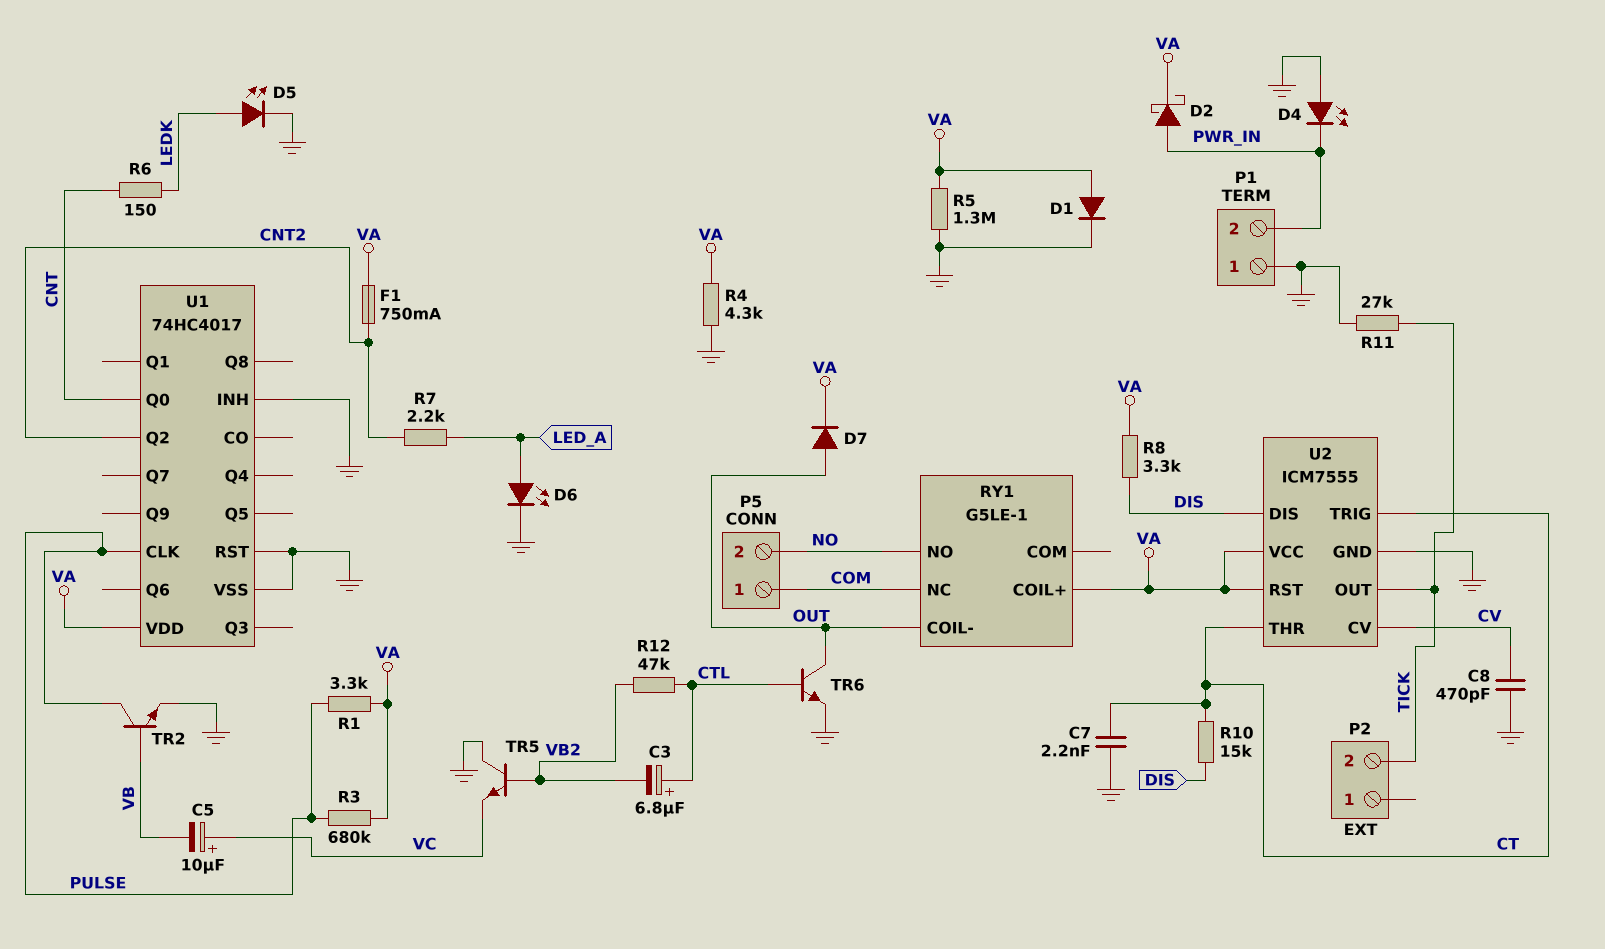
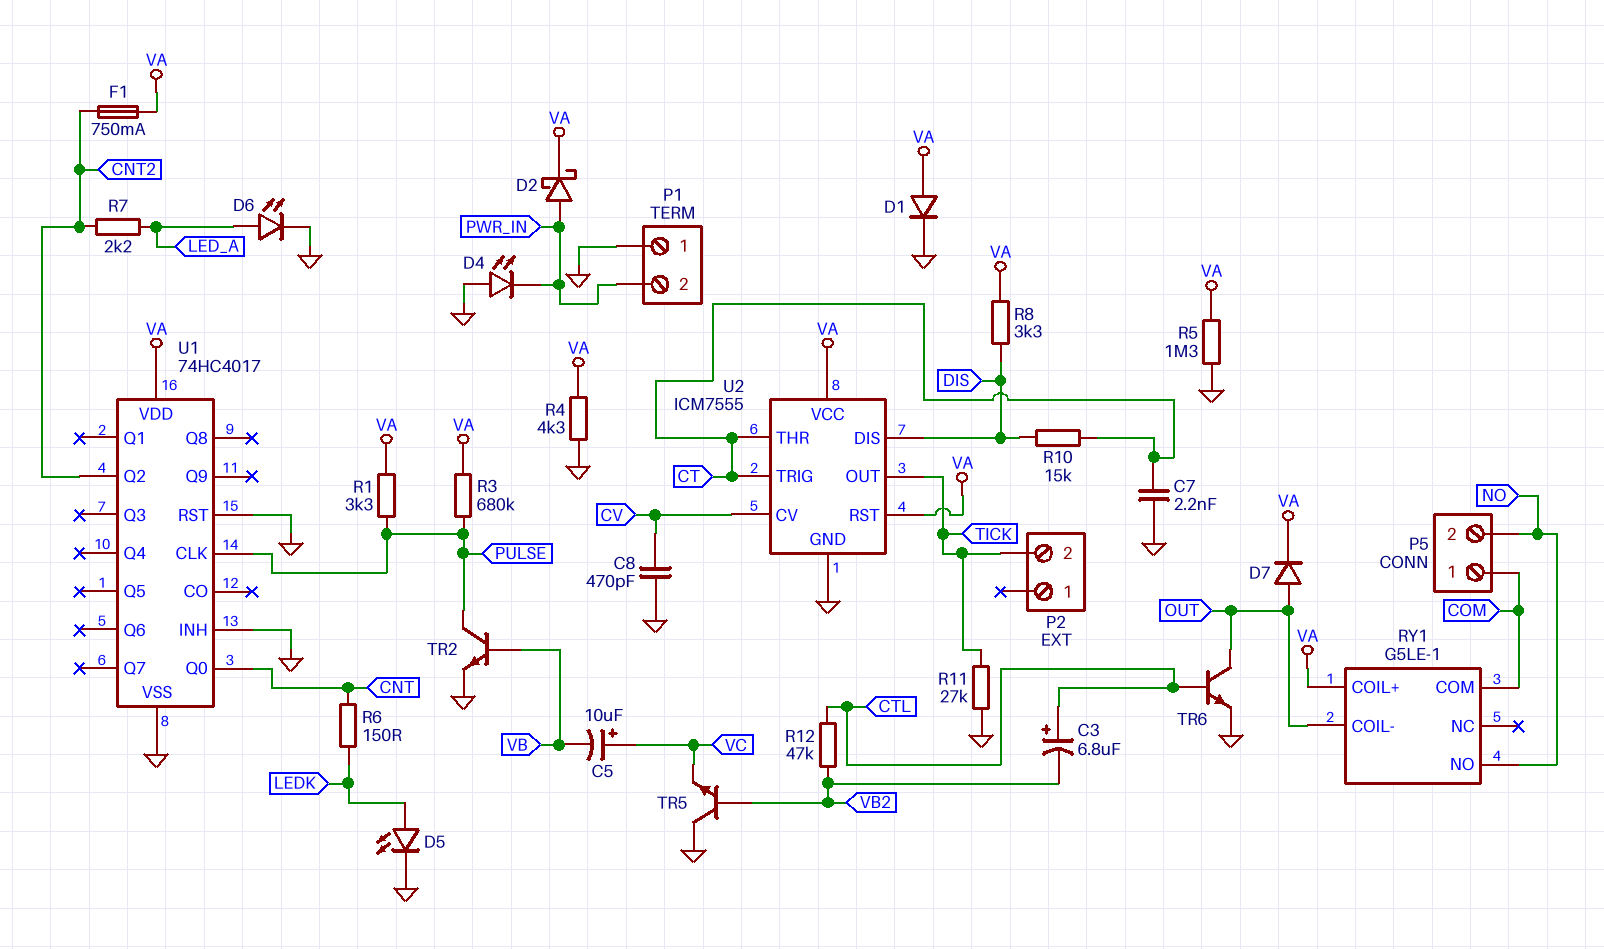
RY1 pin COM: none -> COM
RY1 pin NC: COM -> none

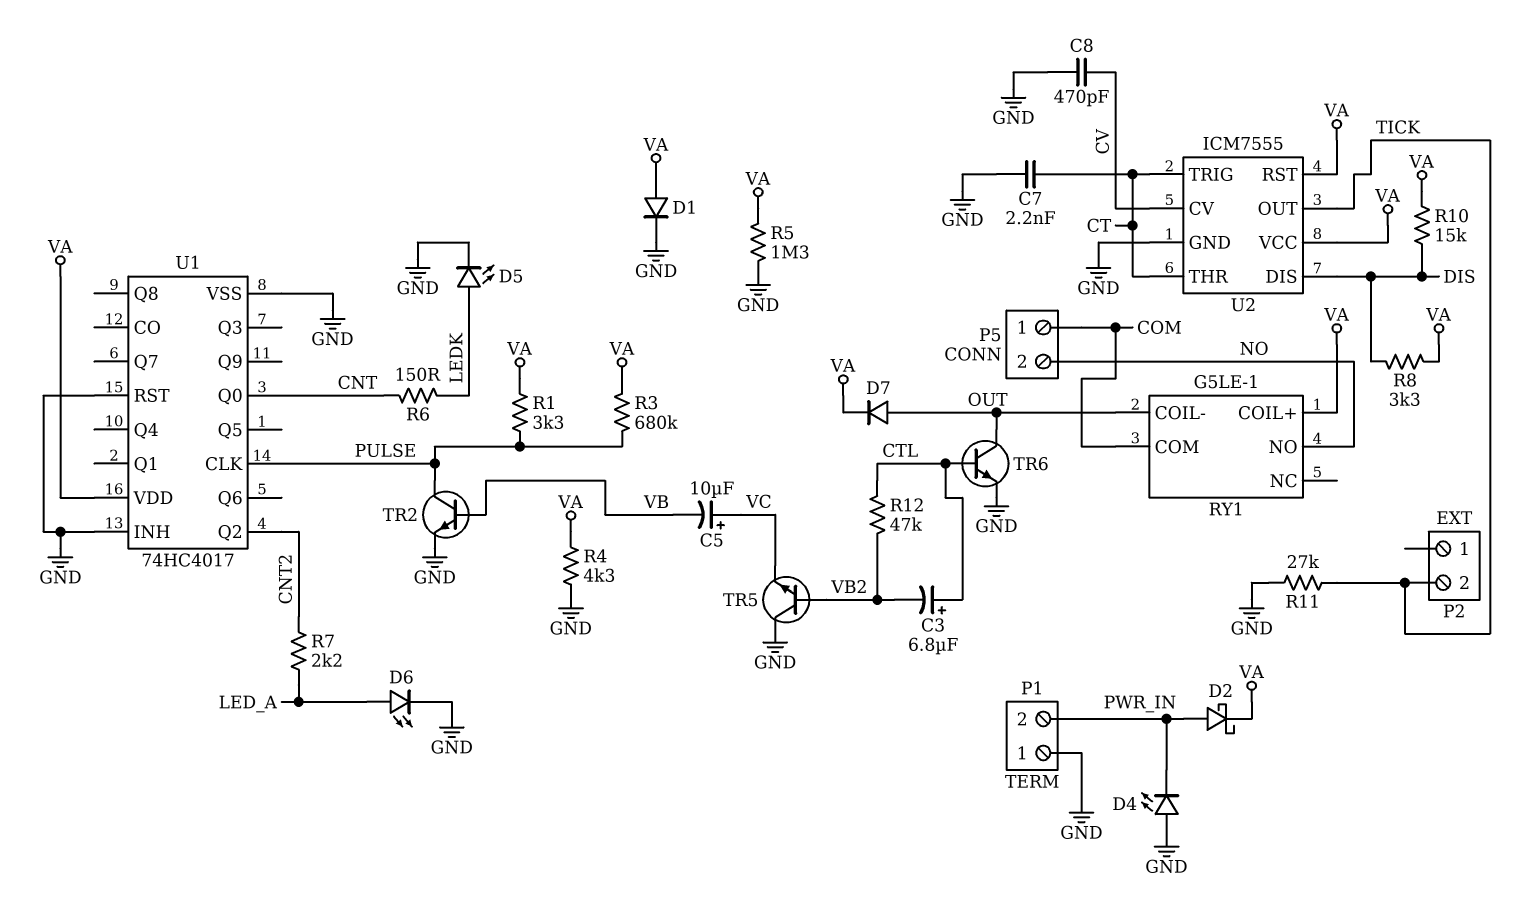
F1: 750mA (CNT2, VA) -> none
R10: 15k (CT, DIS) -> 15k (DIS, VA)

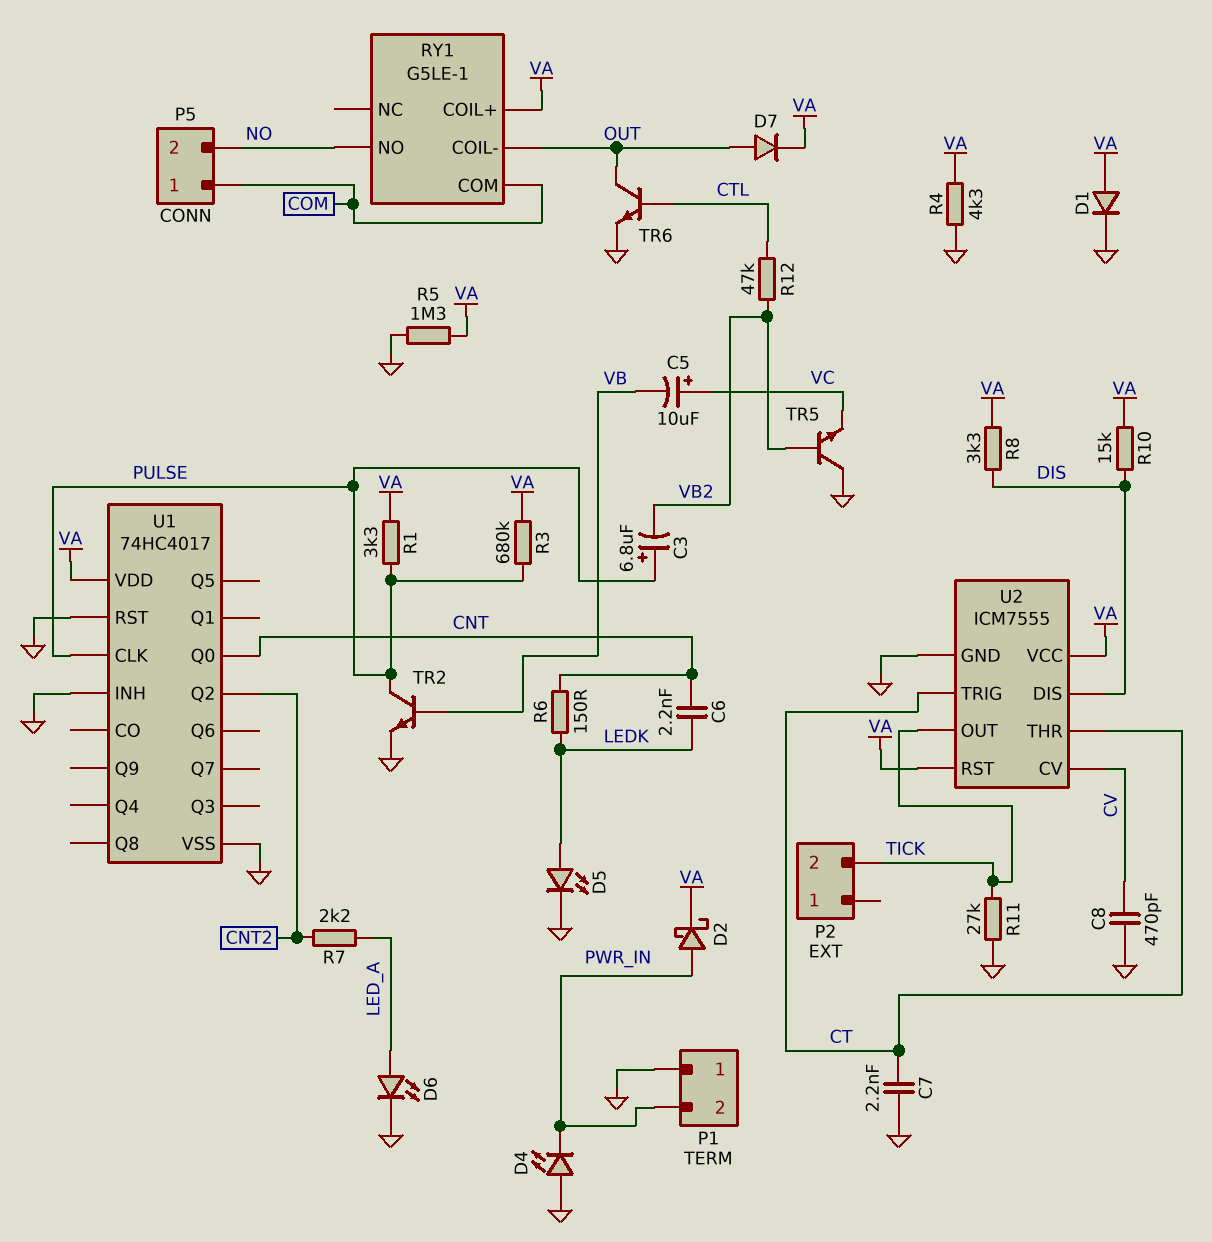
C3: 6.8uF (plus CTL, minus VB2) -> 6.8uF (plus PULSE, minus VB2)
C6: none -> 2.2nF (CNT, LEDK)

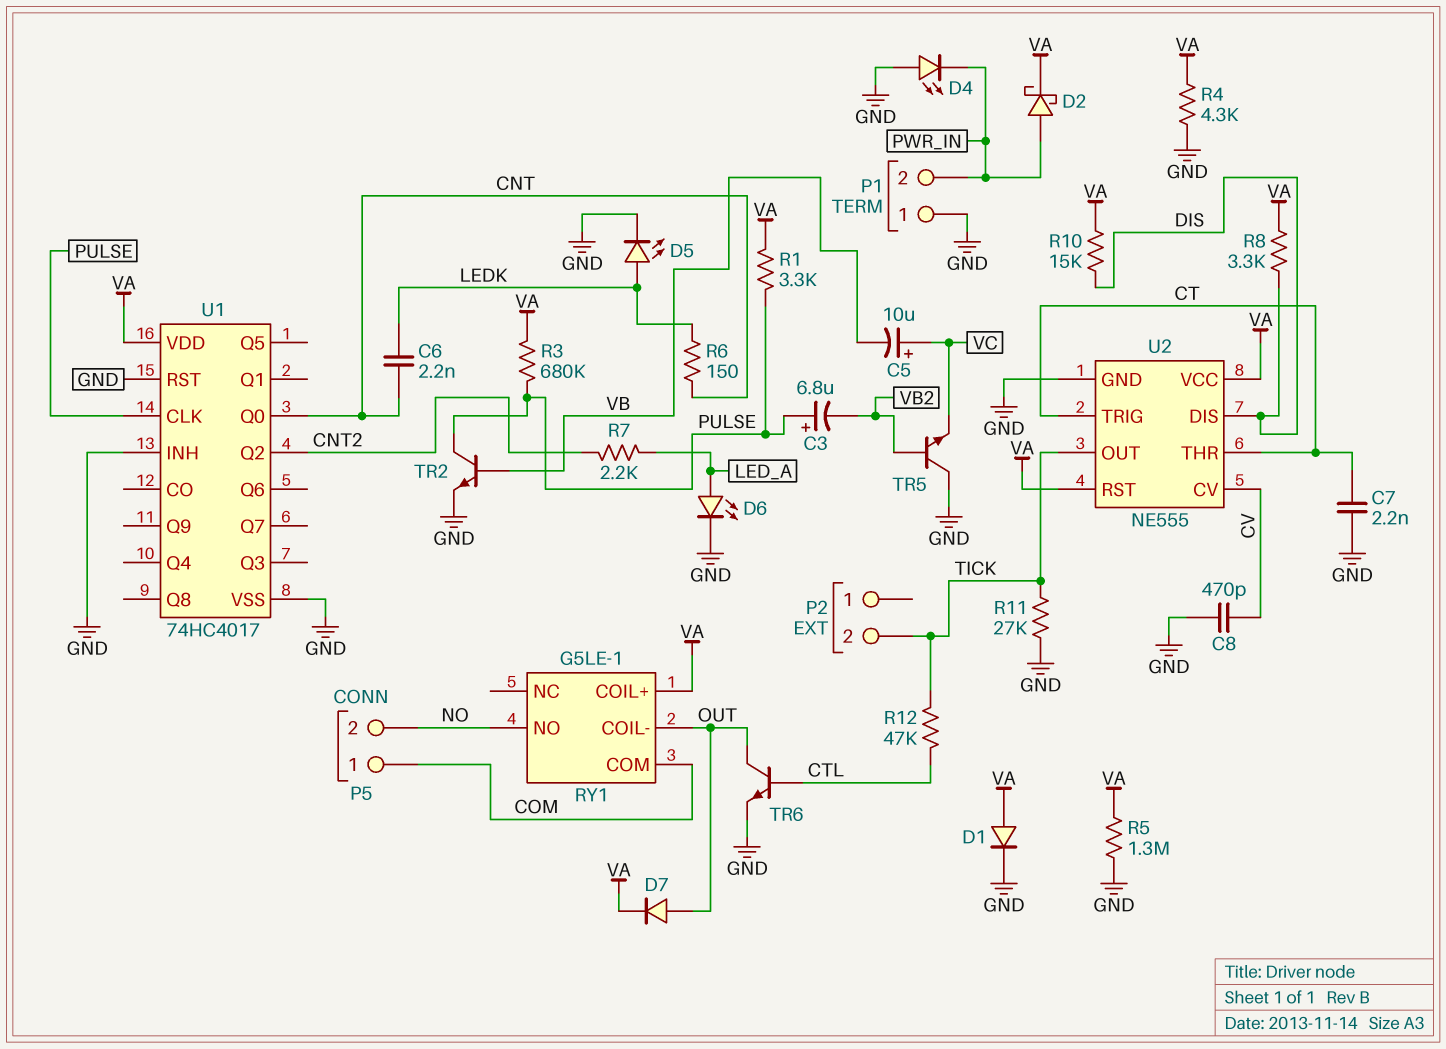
R12: 47k (CTL, VB2) -> 47k (CTL, TICK)
U2: ICM7555 -> NE555

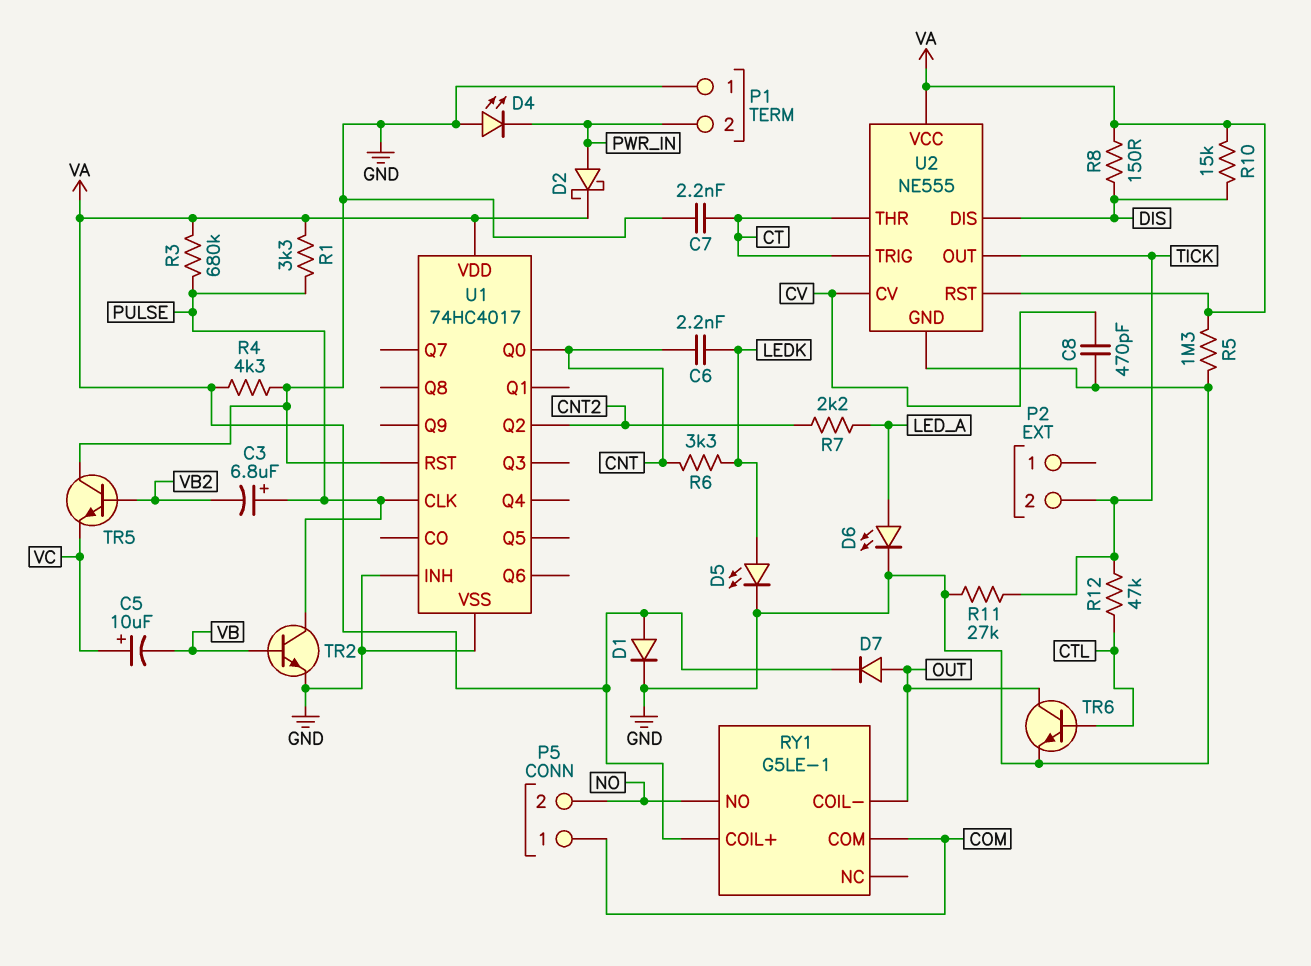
R6: 150 (CNT, LEDK) -> 3.3k (CNT, LEDK)
R8: 3.3k (DIS, VA) -> 150 (DIS, VA)

